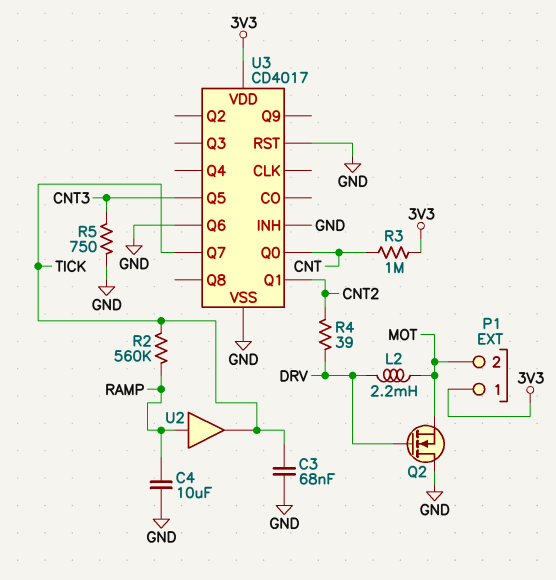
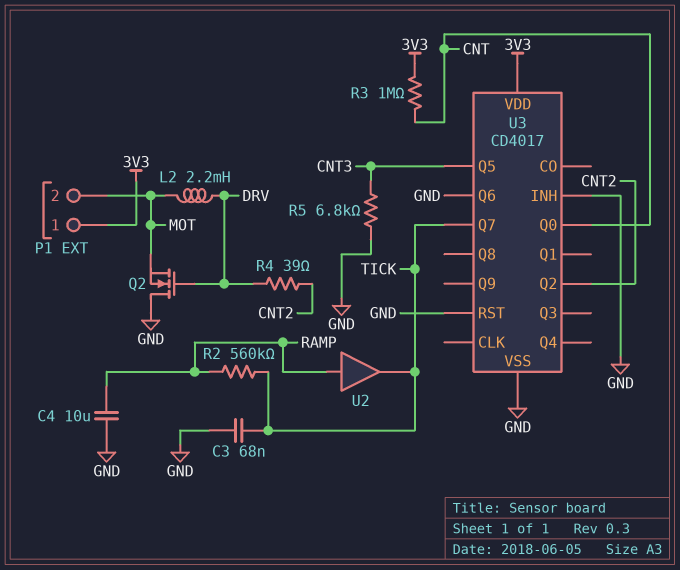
R5: 750 (CNT3, GND) -> 6.8k (CNT3, GND)
U3 pin Q1: CNT2 -> none
U3 pin Q2: none -> CNT2

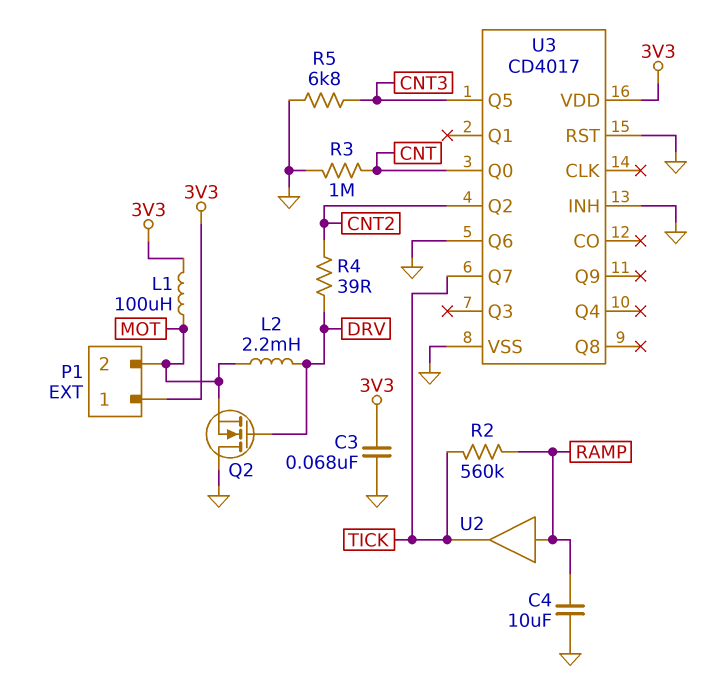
C3: 68nF (GND, TICK) -> 68nF (3V3, GND)
L1: none -> 100uH (3V3, MOT)
R3: 1M (3V3, CNT) -> 1M (CNT, GND)

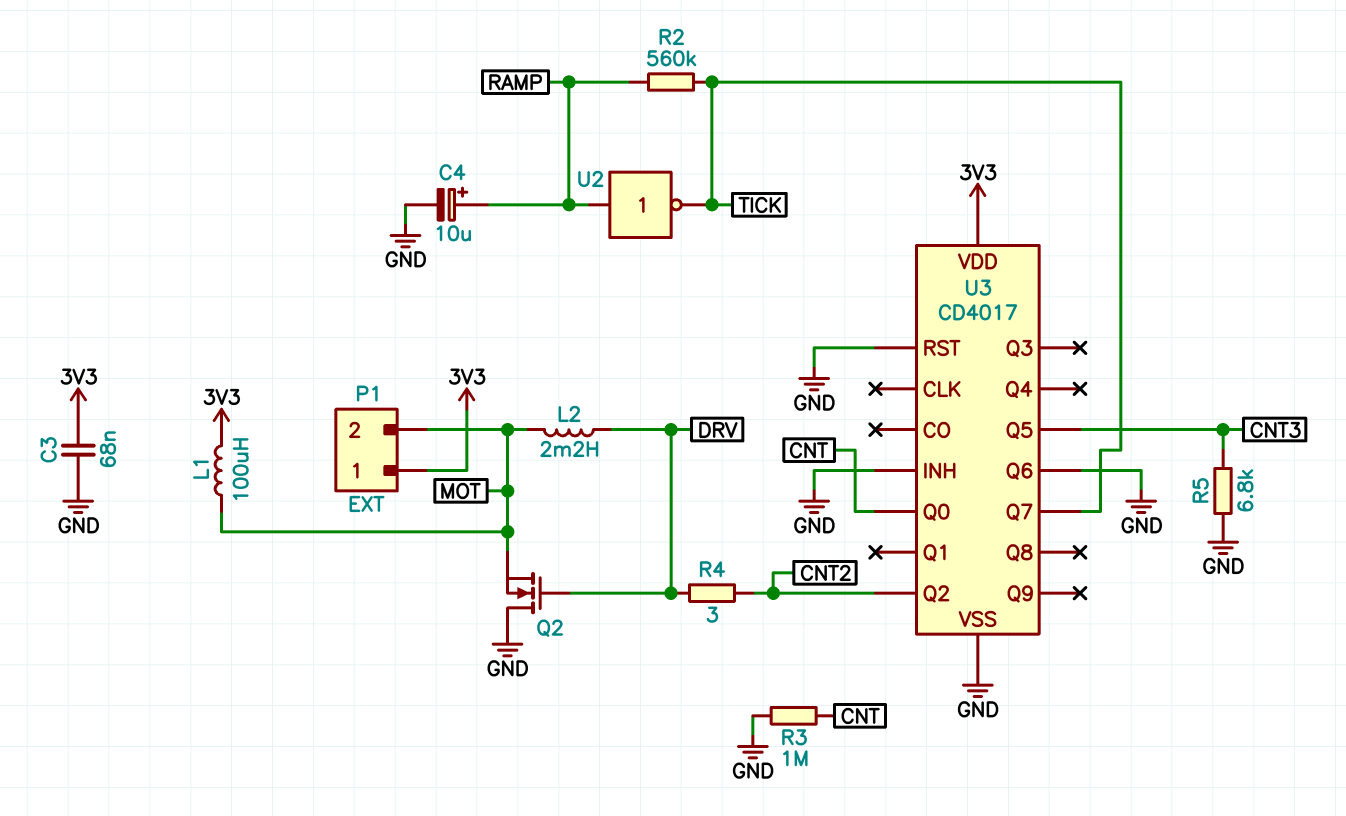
C4: 10uF (GND, RAMP) -> 10uF (plus RAMP, minus GND)
R4: 39 (CNT2, DRV) -> 3 (CNT2, DRV)
U2: buffer (in RAMP, out TICK) -> NOT (in RAMP, out TICK)

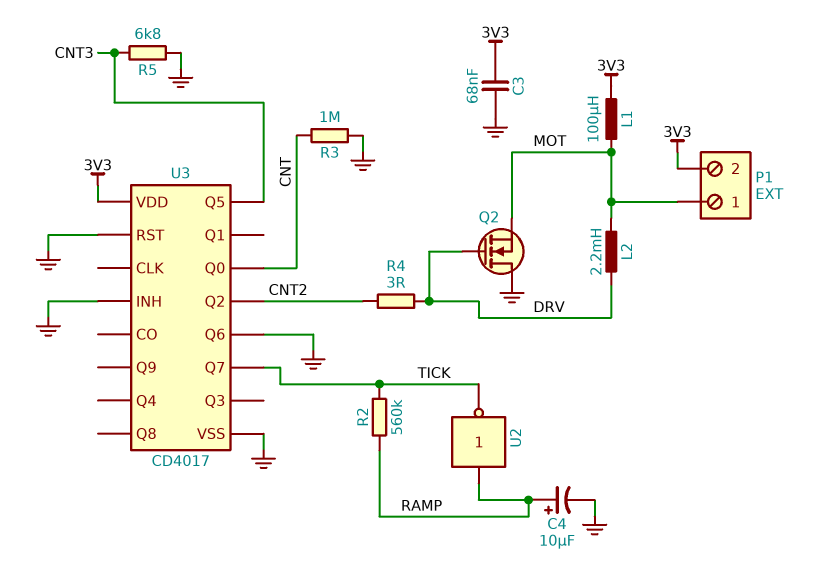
P1 pin 1: 3V3 -> MOT
P1 pin 2: MOT -> 3V3

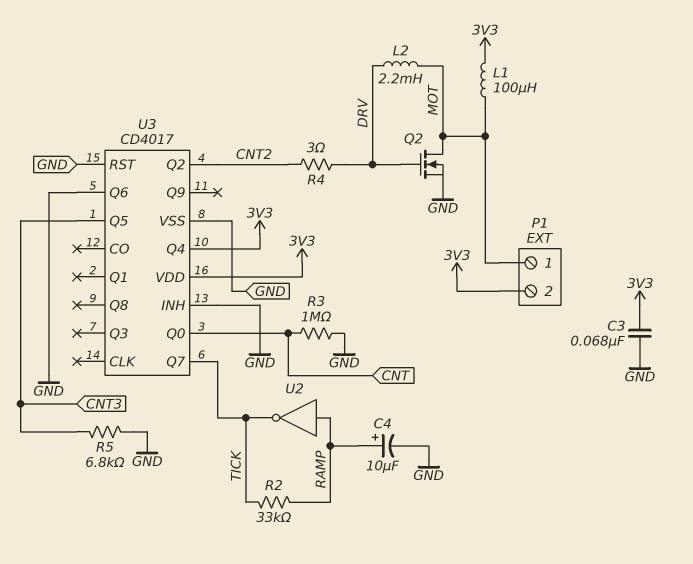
Q2: NMOS (G DRV, D GND, S MOT) -> NMOS (G DRV, D MOT, S GND)
R2: 560k (RAMP, TICK) -> 33k (RAMP, TICK)
U3 pin Q4: none -> 3V3

